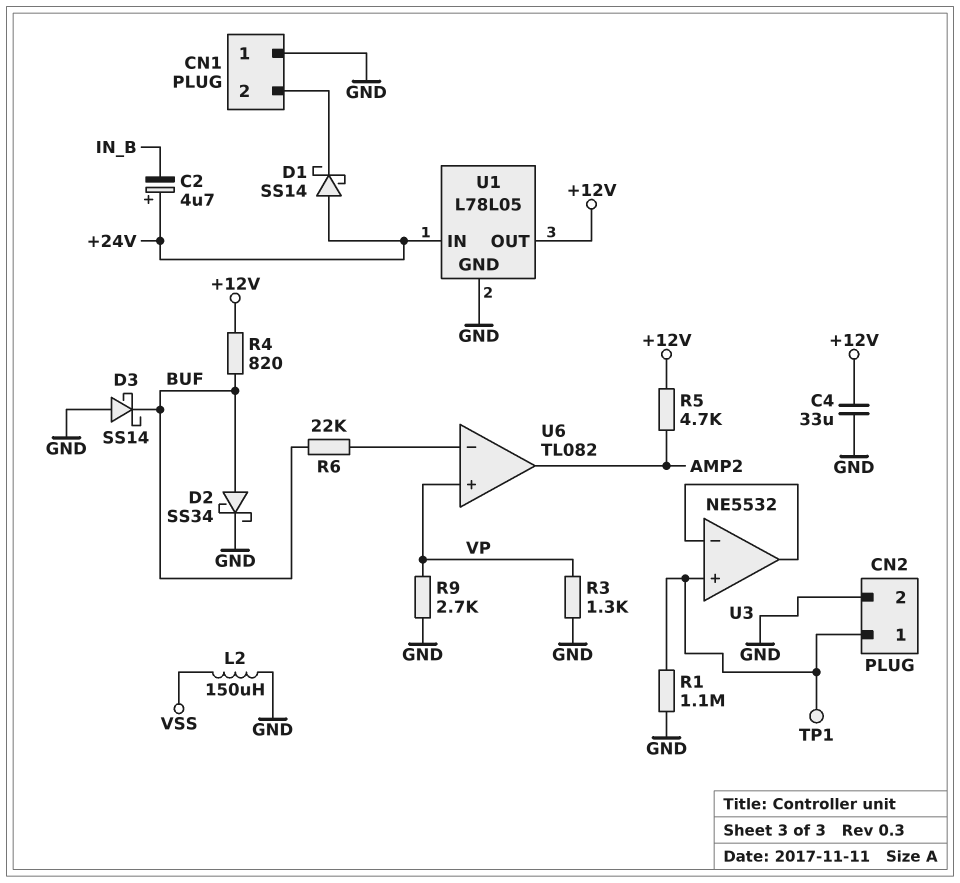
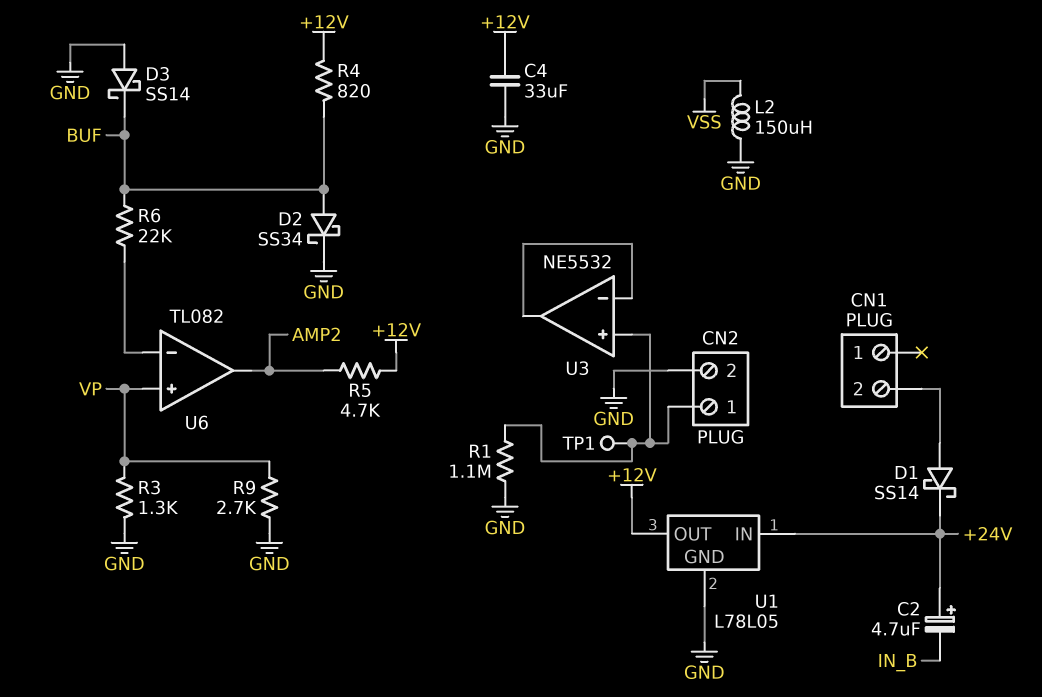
CN1 pin 1: GND -> none
D1: schottky SS14 (A +24V, K CN1/2) -> schottky SS14 (A CN1/2, K +24V)

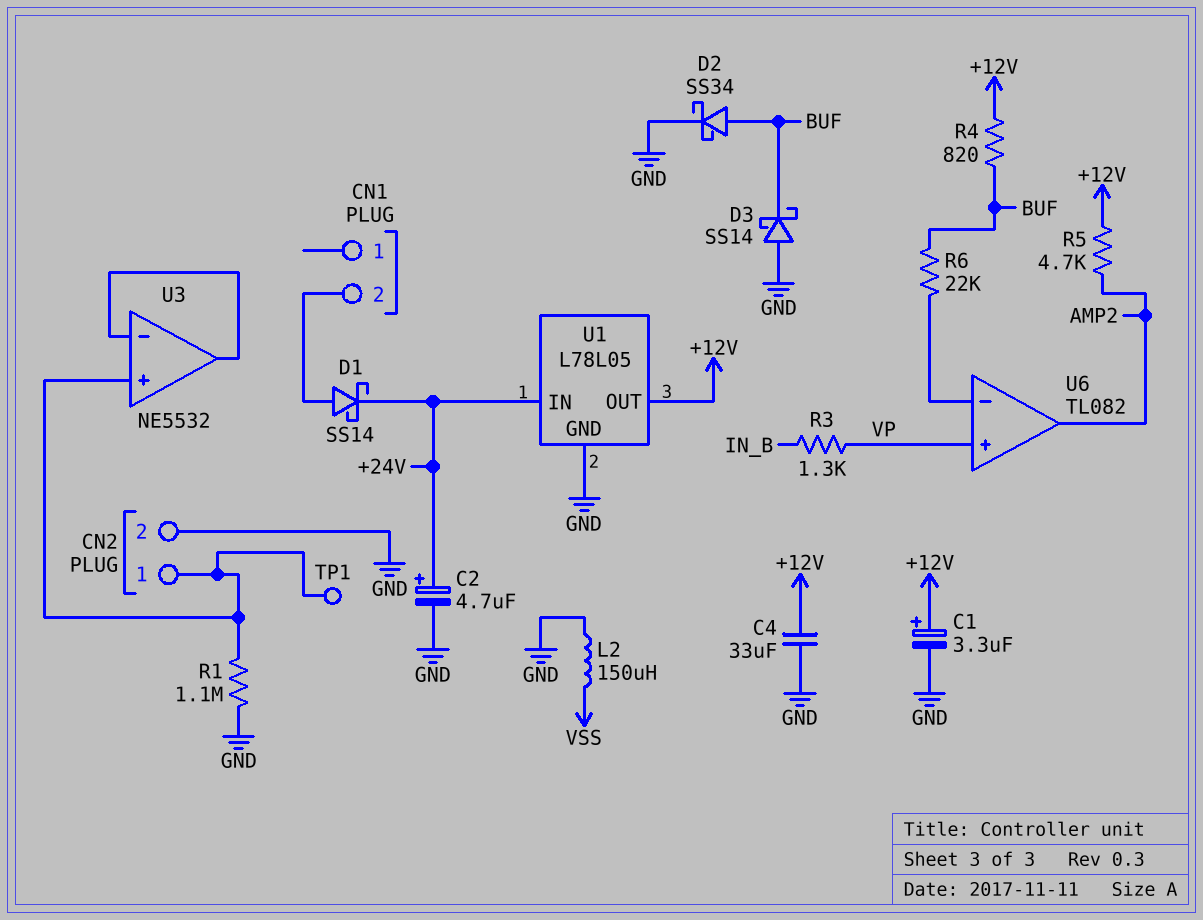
C1: none -> 3.3uF (plus +12V, minus GND)
C2: 4.7uF (plus +24V, minus IN_B) -> 4.7uF (plus +24V, minus GND)
R3: 1.3k (GND, VP) -> 1.3k (IN_B, VP)
R9: 2.7k (GND, VP) -> none

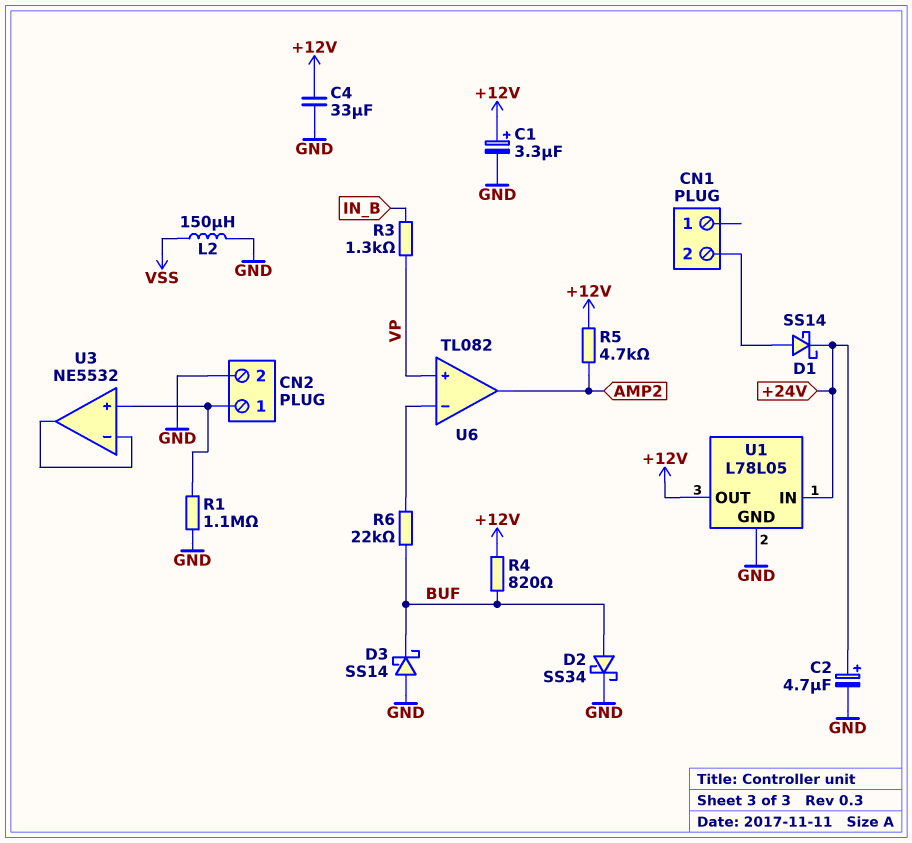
TP1: test point (CN2/1) -> none

